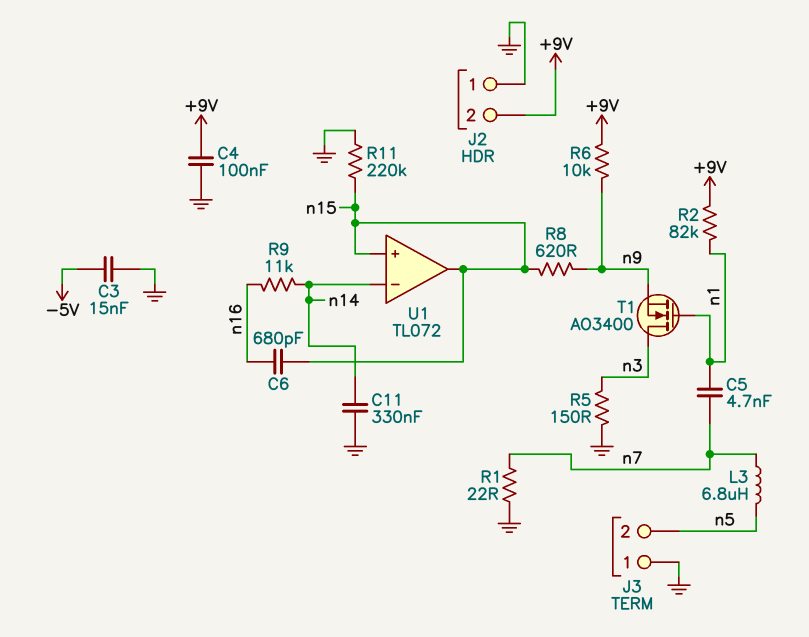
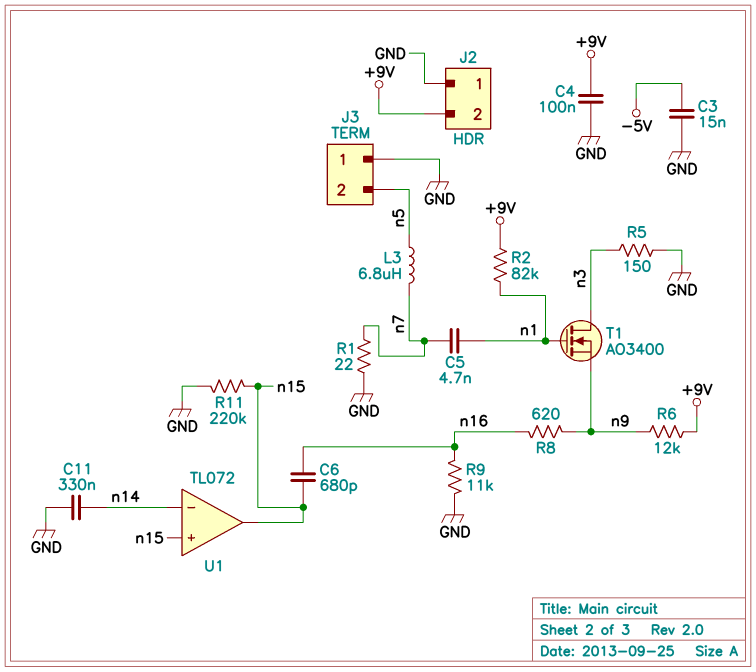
R6: 10k (+9V, n9) -> 12k (+9V, n9)
R8: 620 (n9, n15) -> 620 (n9, n16)
R9: 11k (n14, n16) -> 11k (GND, n16)

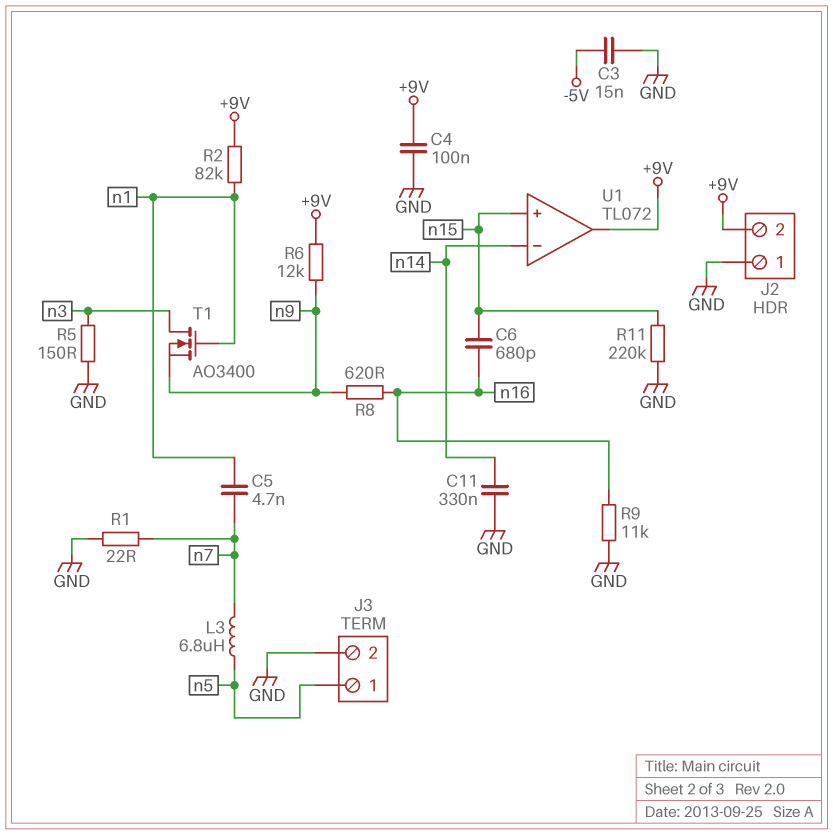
J3 pin 1: GND -> n5
J3 pin 2: n5 -> GND
U1 pin out: n15 -> +9V

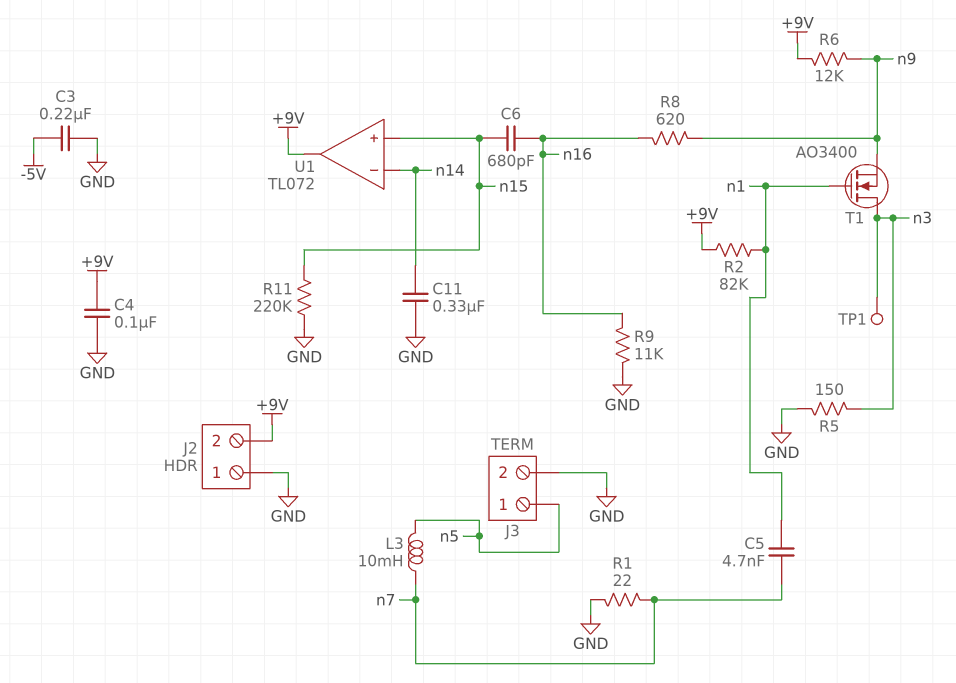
C3: 15nF (-5V, GND) -> 220nF (-5V, GND)
L3: 6.8uH (n5, n7) -> 10mH (n5, n7)
TP1: none -> test point (n3)

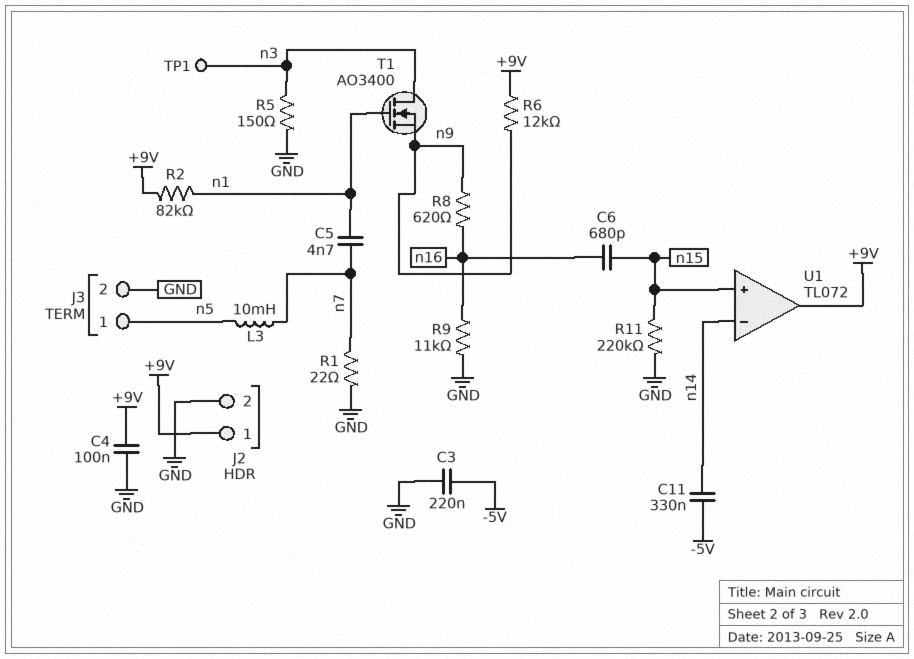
C11: 330nF (GND, n14) -> 330nF (-5V, n14)
J2 pin 1: GND -> +9V
J2 pin 2: +9V -> GND

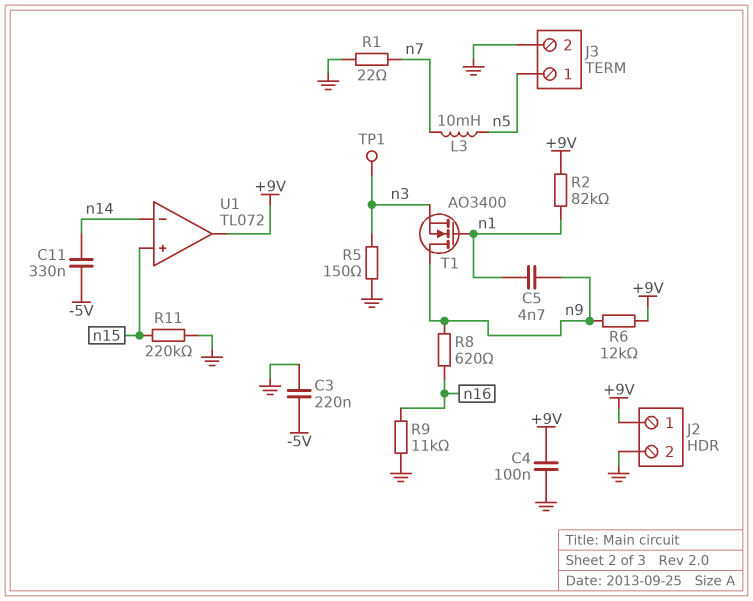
C5: 4.7nF (n1, n7) -> 4.7nF (n1, n9)
C6: 680pF (n15, n16) -> none
T1: NMOS AO3400 (G n1, D n3, S n9) -> NMOS AO3400 (G n1, D n9, S n3)

